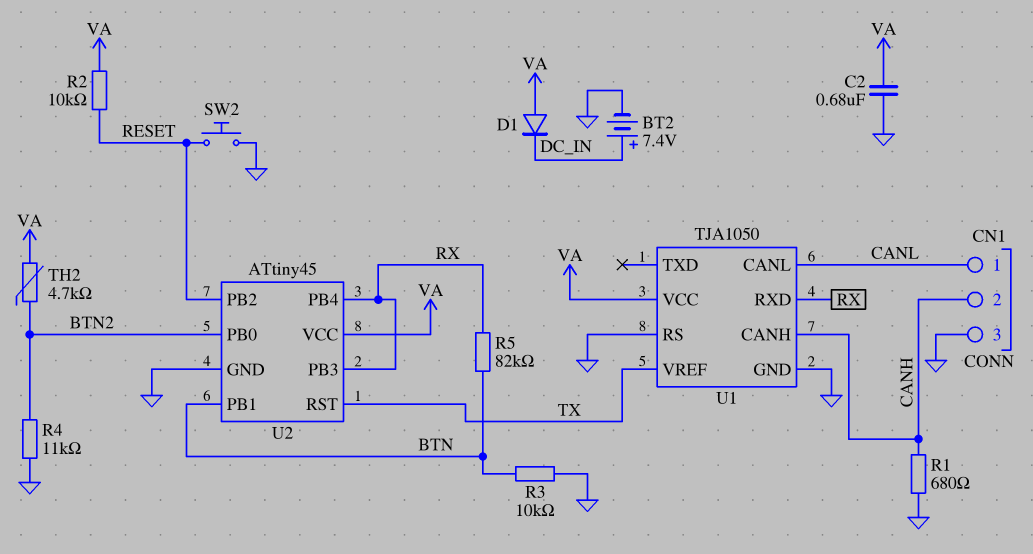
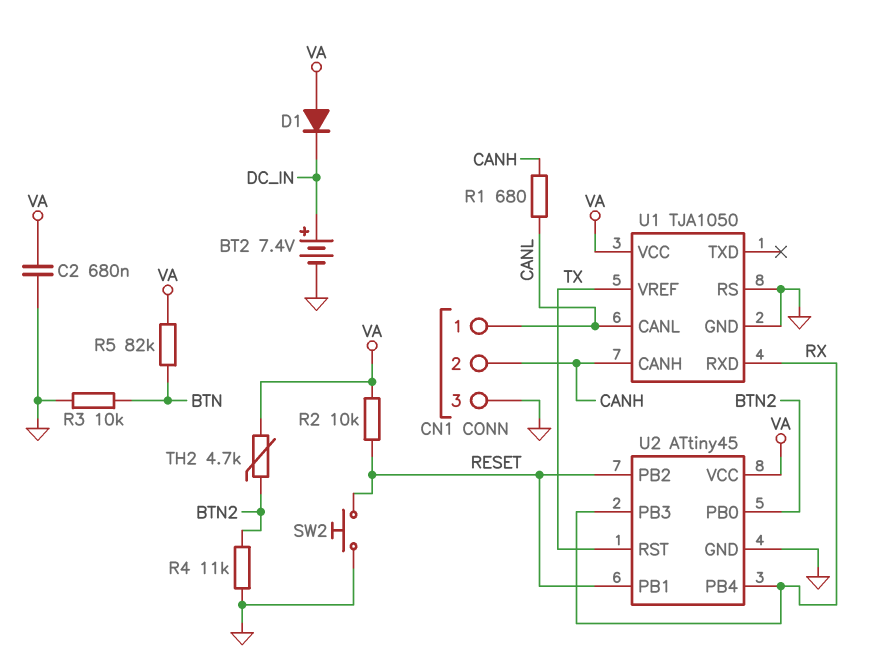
R1: 680 (CANH, GND) -> 680 (CANH, CANL)
R5: 82k (BTN, RX) -> 82k (BTN, VA)
U2 pin PB1: BTN -> RESET

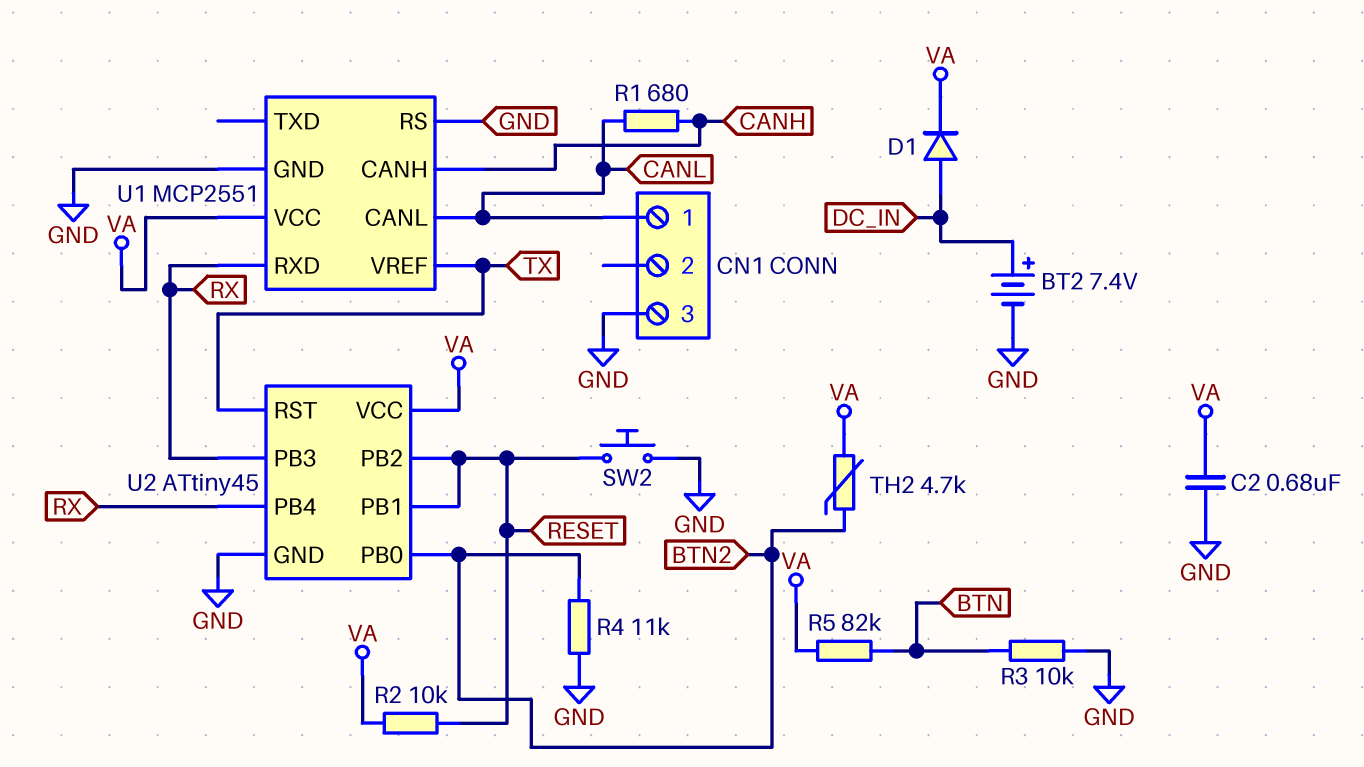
CN1 pin 2: CANH -> none
D1: diode (A VA, K DC_IN) -> diode (A DC_IN, K VA)
U1: TJA1050 -> MCP2551

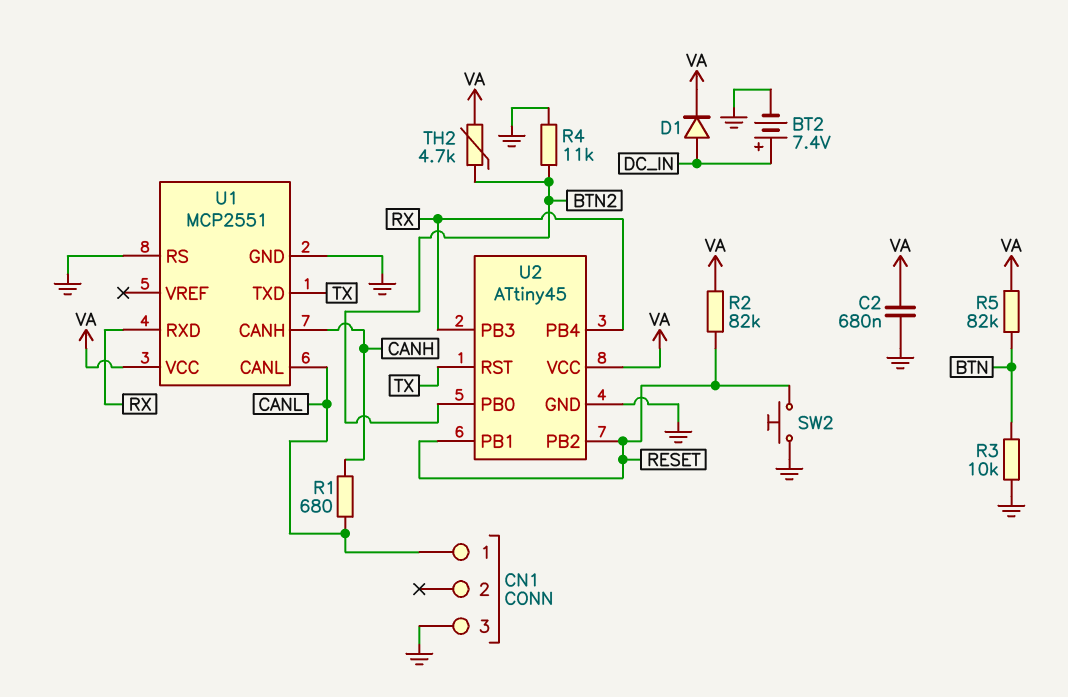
R2: 10k (RESET, VA) -> 82k (RESET, VA)
U1 pin TXD: none -> TX
U1 pin VREF: TX -> none

